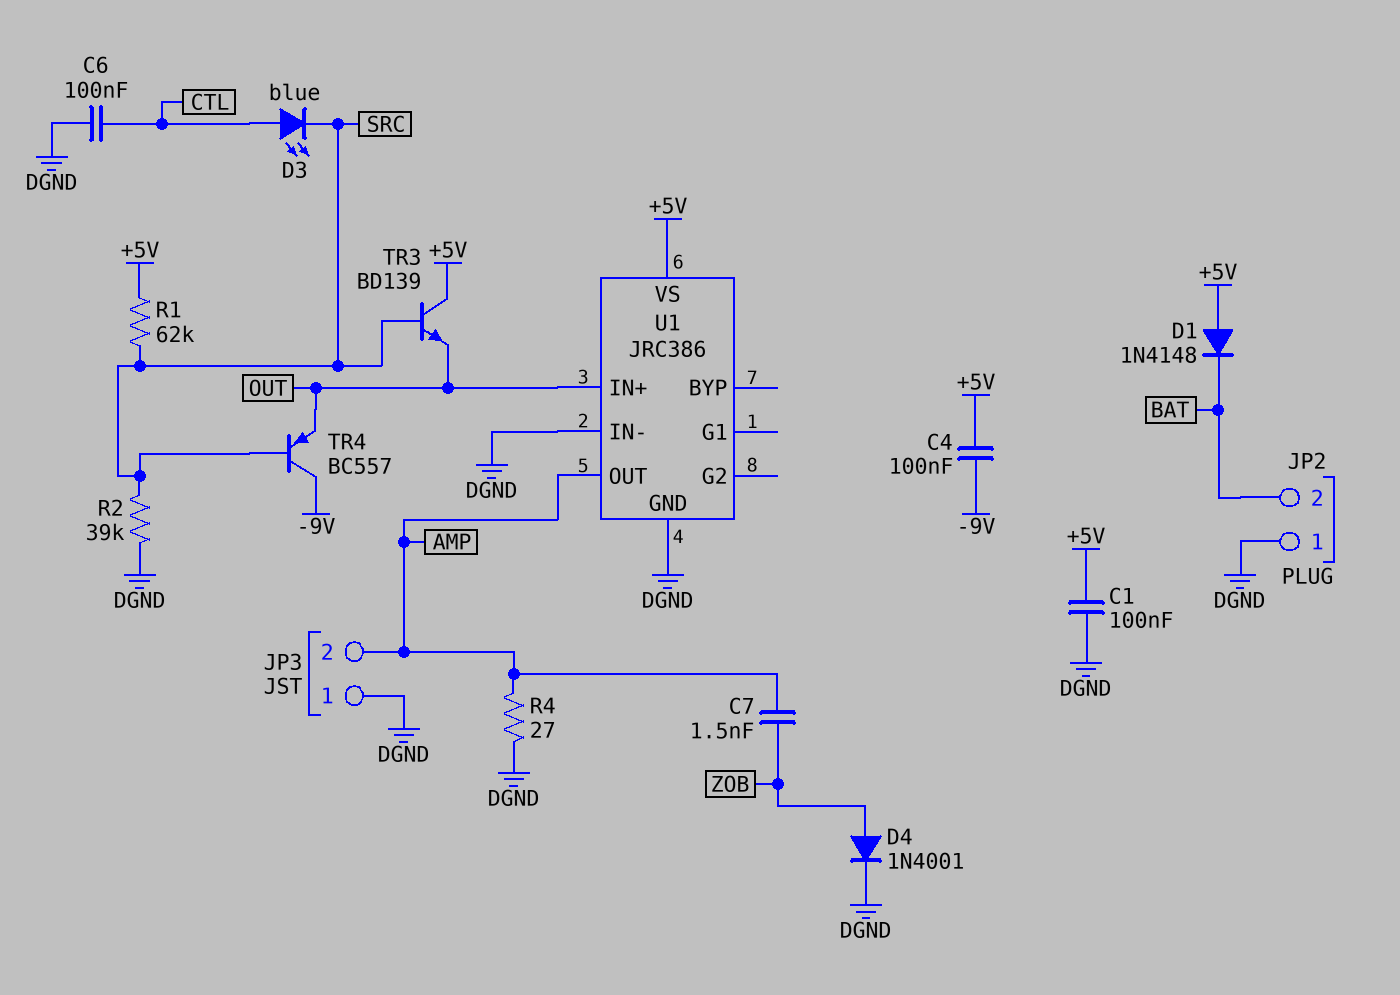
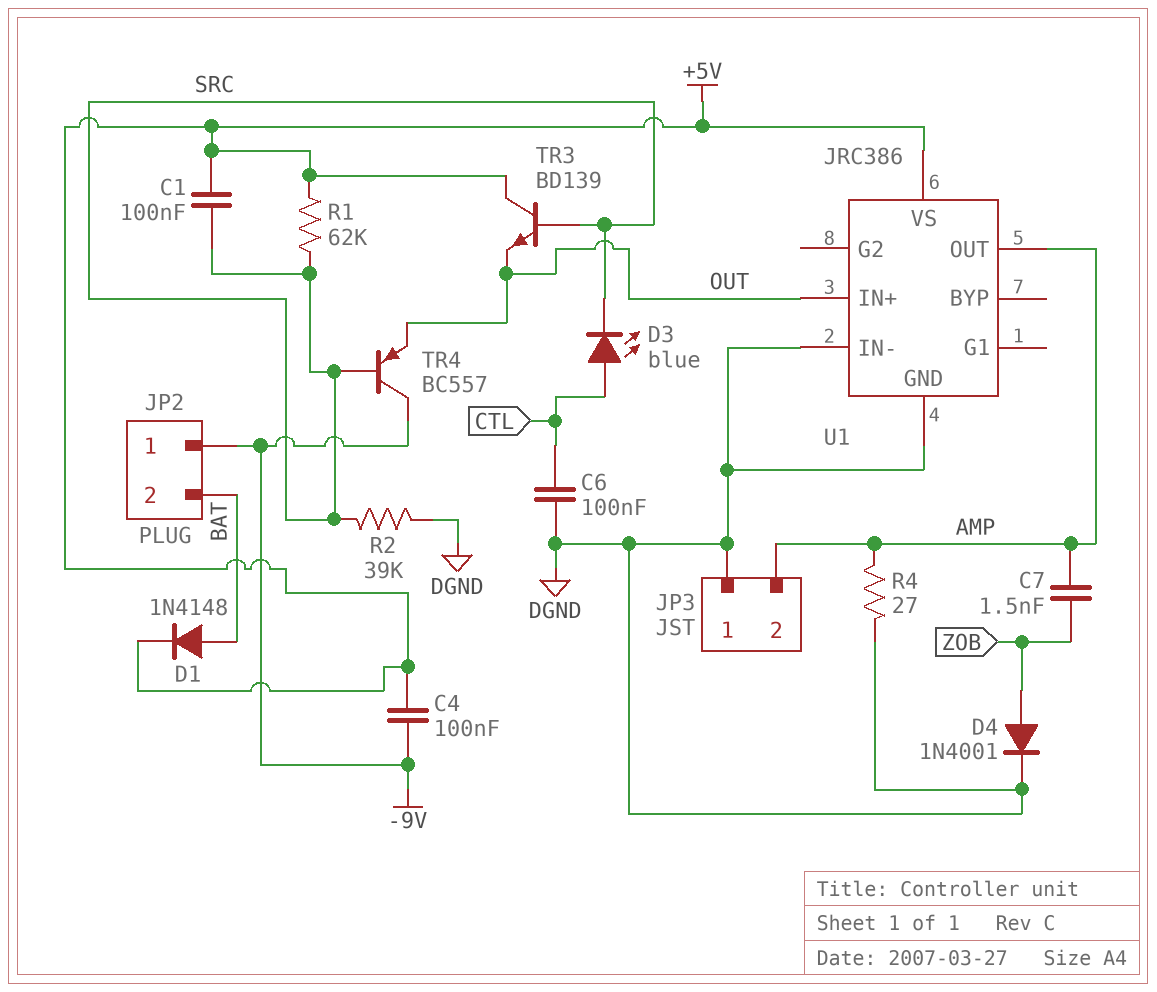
C1: 100nF (+5V, DGND) -> 100nF (+5V, SRC)
D1: diode 1N4148 (A +5V, K BAT) -> diode 1N4148 (A BAT, K +5V)
JP2 pin 1: DGND -> -9V

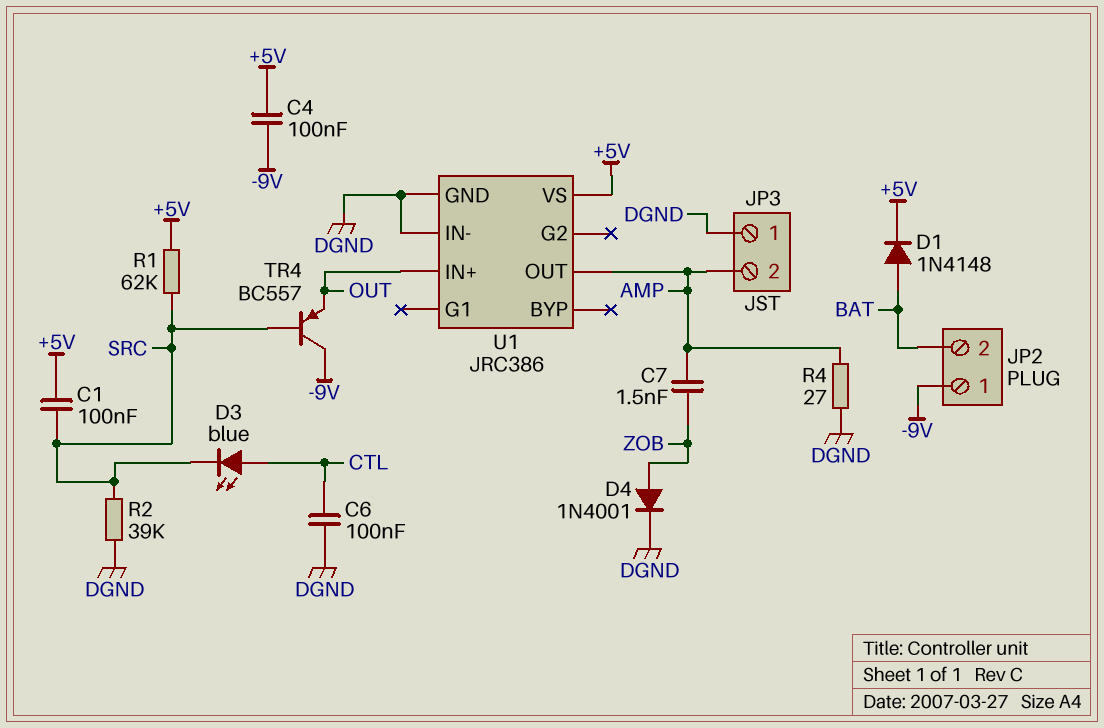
TR3: NPN BD139 (B SRC, C +5V, E OUT) -> none

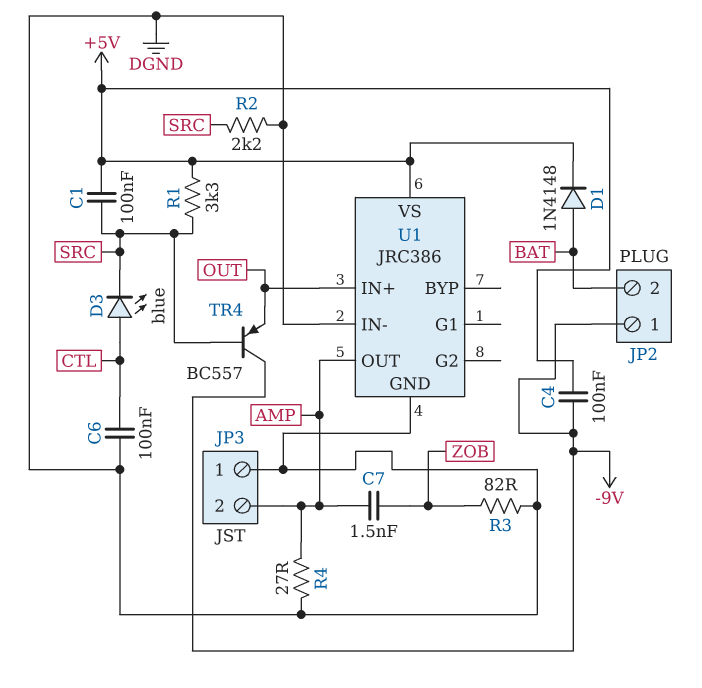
D4: diode 1N4001 (A ZOB, K DGND) -> none
R1: 62k (+5V, SRC) -> 3.3k (+5V, SRC)
R2: 39k (DGND, SRC) -> 2.2k (DGND, SRC)
R3: none -> 82 (DGND, ZOB)

